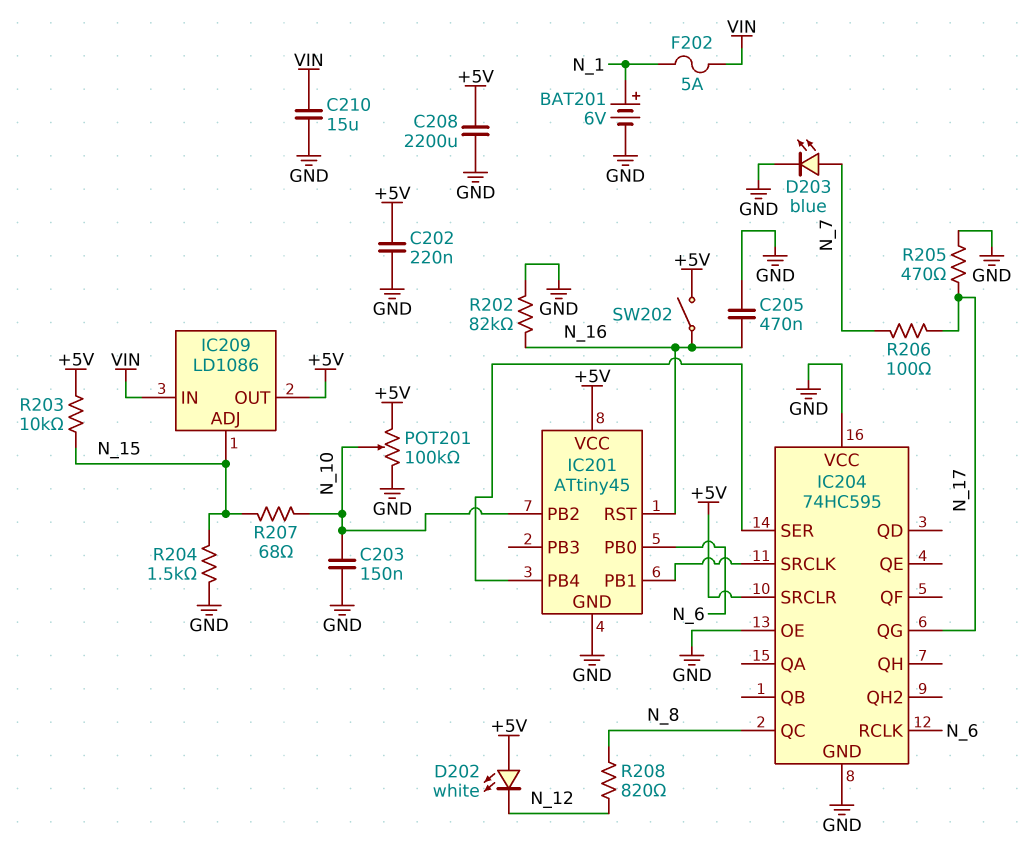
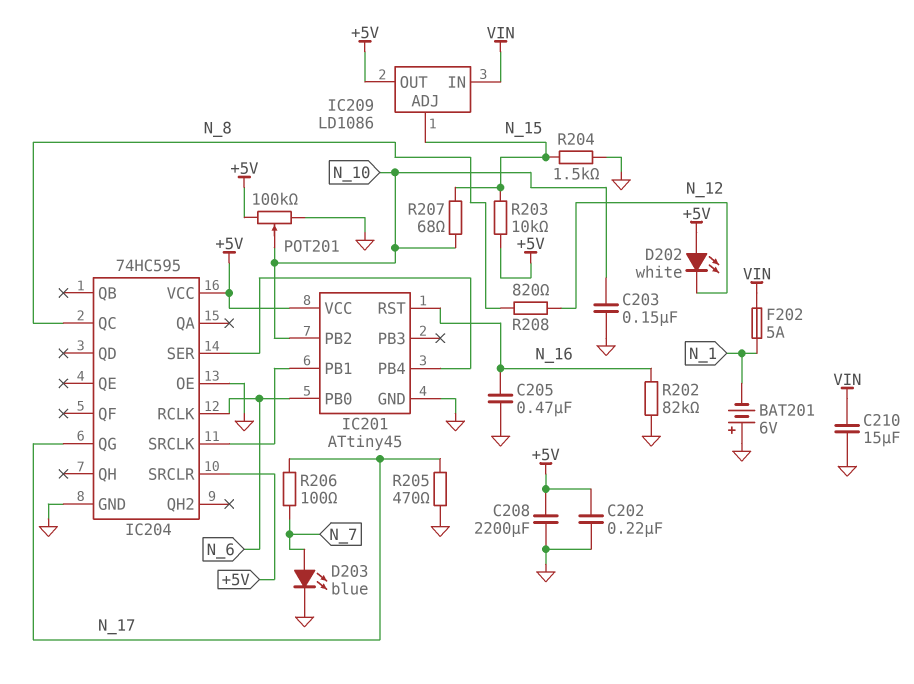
BAT201: 6V (plus N_1, minus GND) -> 6V (plus GND, minus N_1)
IC204 pin VCC: GND -> +5V
SW202: switch (+5V, N_16) -> none

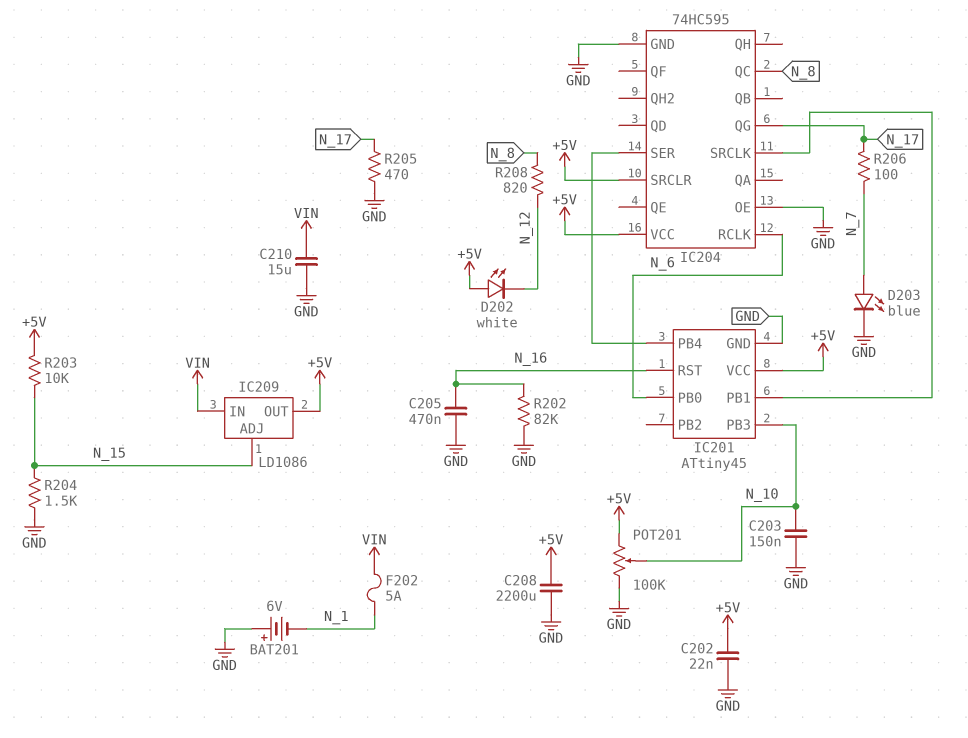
C202: 220nF (+5V, GND) -> 22nF (+5V, GND)
IC201 pin PB2: N_10 -> none
IC201 pin PB3: none -> N_10
R207: 68 (N_10, N_15) -> none

